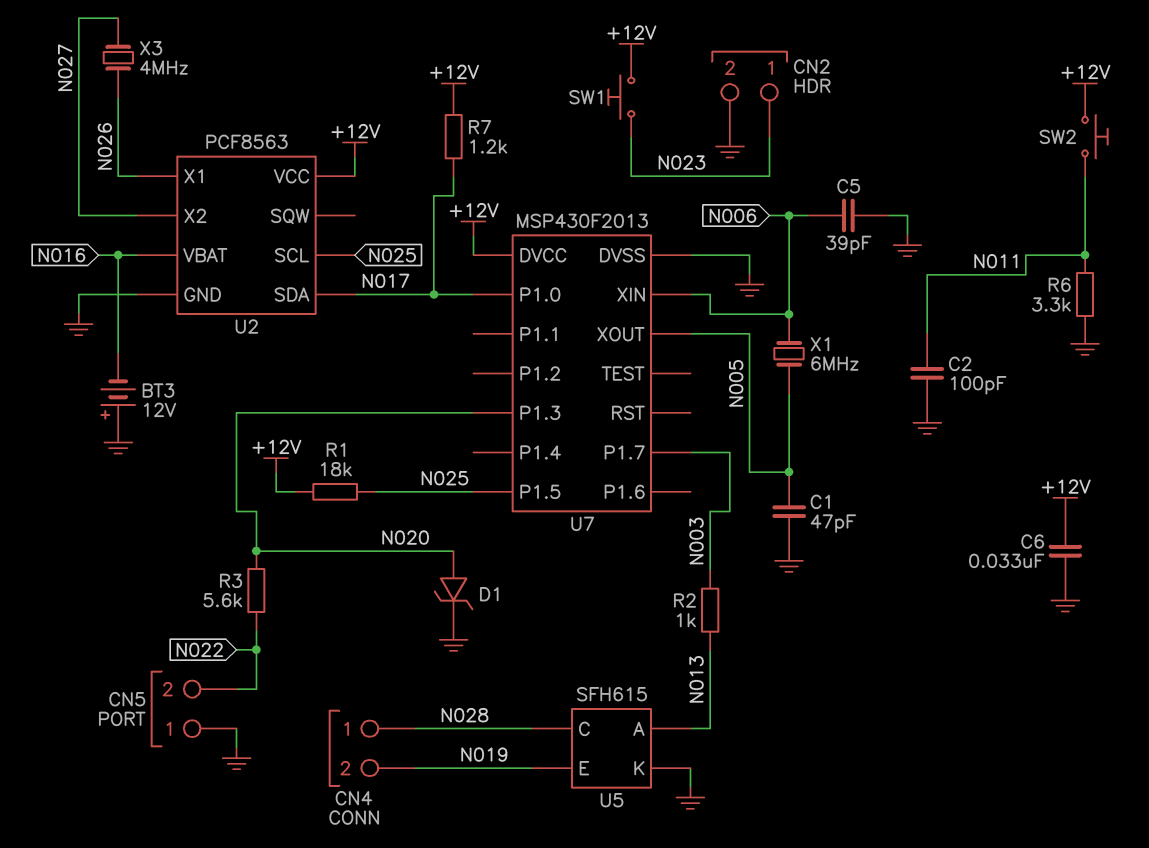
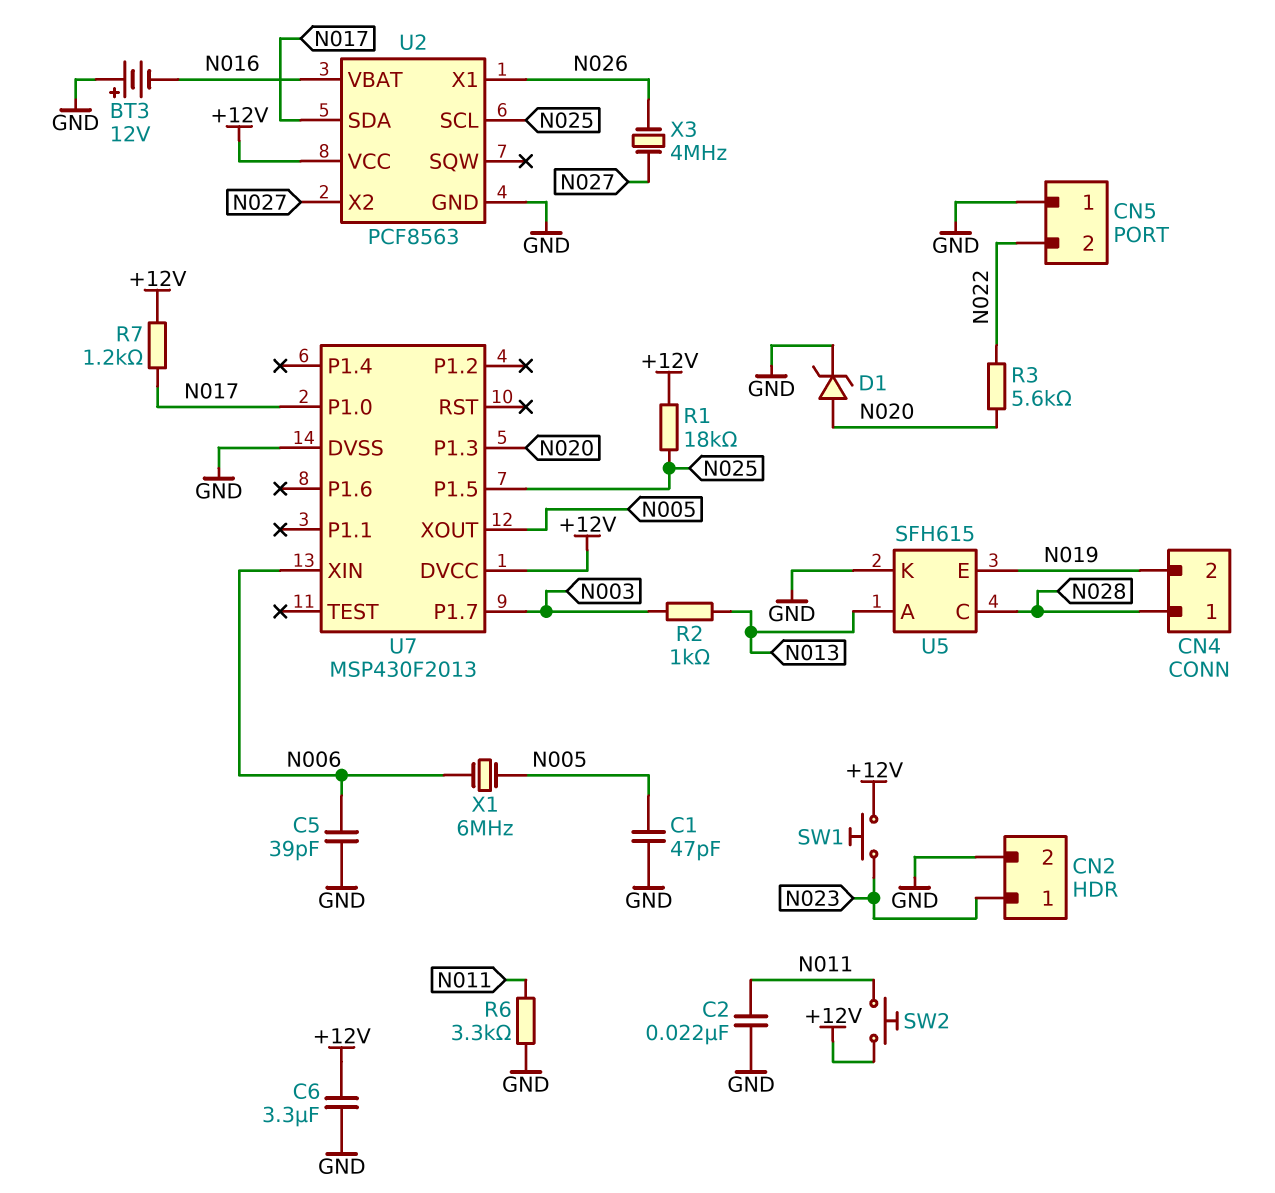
C2: 100pF (GND, N011) -> 22nF (GND, N011)
C6: 33nF (+12V, GND) -> 3.3uF (+12V, GND)

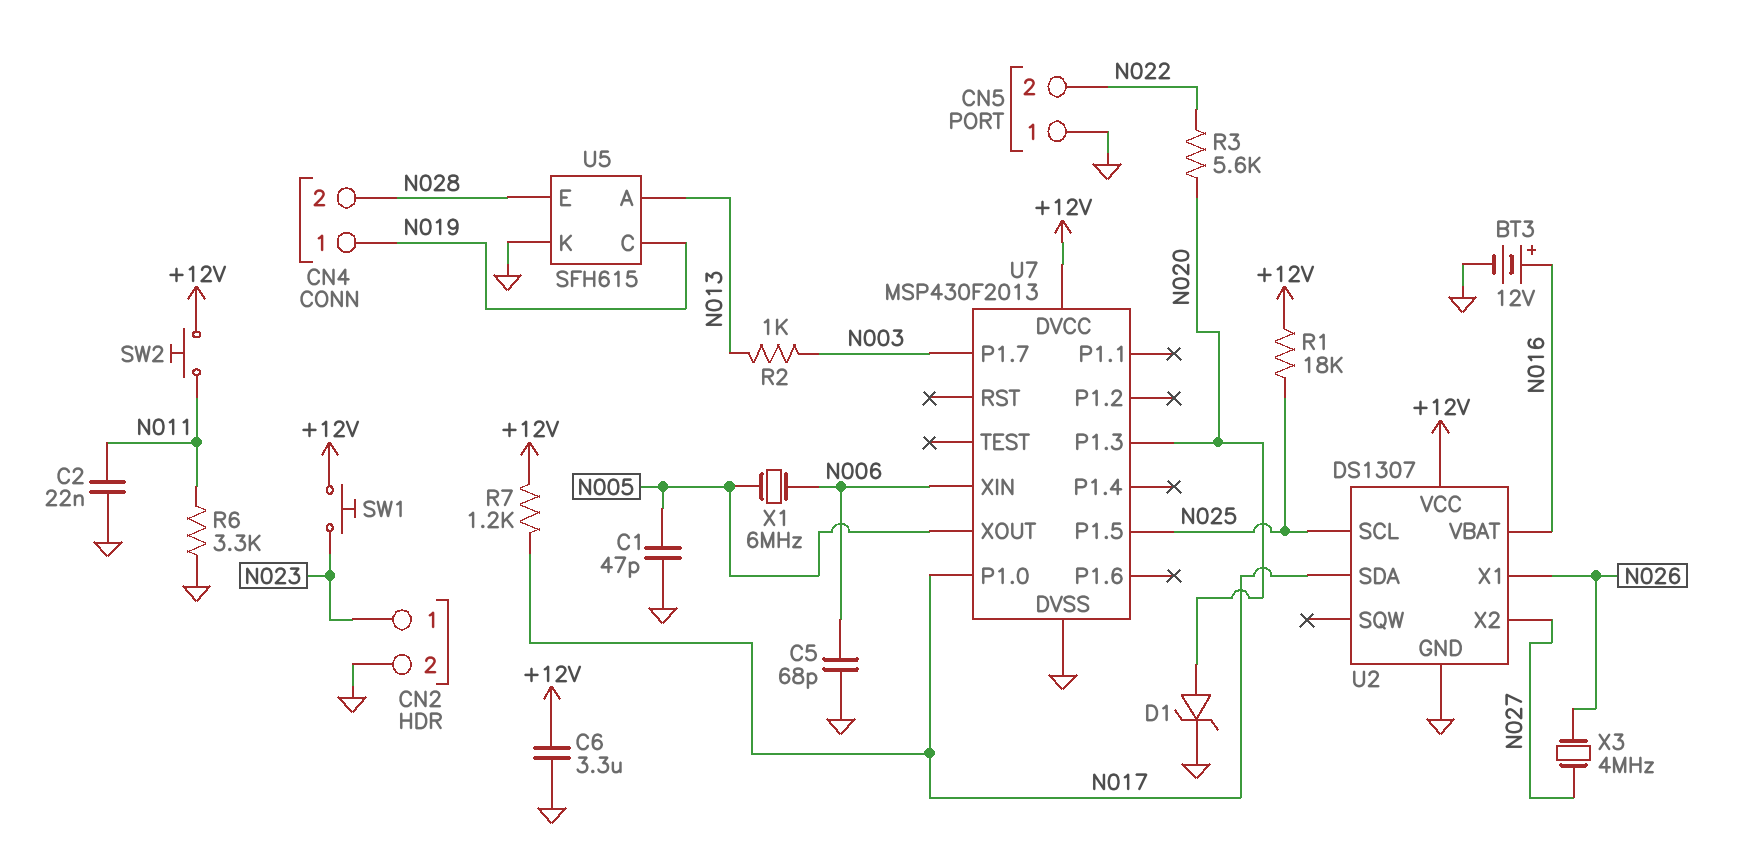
BT3: 12V (plus GND, minus N016) -> 12V (plus N016, minus GND)
C5: 39pF (GND, N006) -> 68pF (GND, N006)
CN4 pin 1: N028 -> N019
CN4 pin 2: N019 -> N028
U2: PCF8563 -> DS1307
U5 pin C: N028 -> N019
U5 pin E: N019 -> N028

